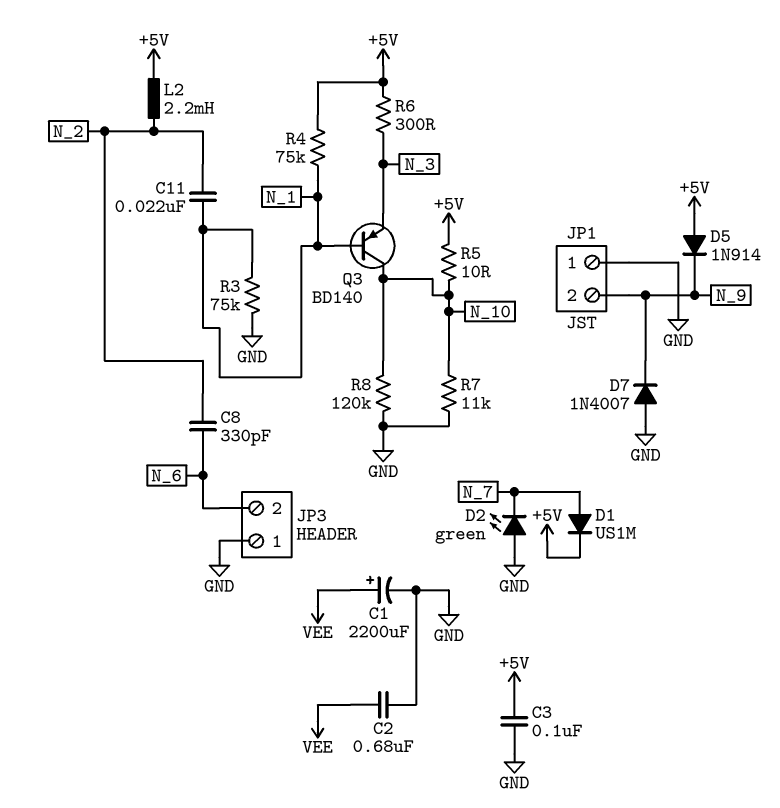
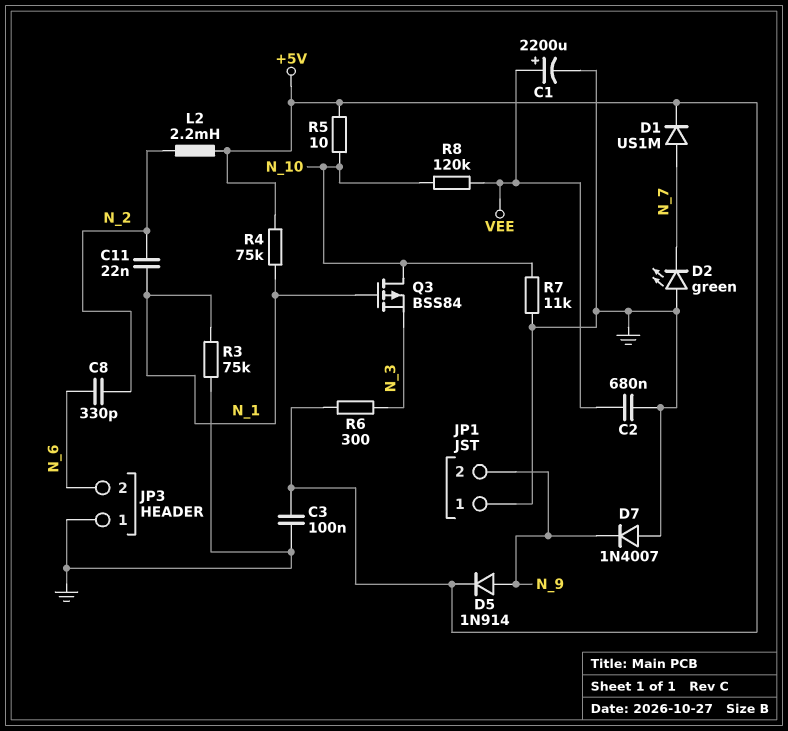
D5: diode 1N914 (A +5V, K N_9) -> diode 1N914 (A N_9, K +5V)
Q3: PNP BD140 (B N_1, C N_10, E N_3) -> PMOS BSS84 (G N_1, D N_10, S N_3)
R8: 120k (GND, N_10) -> 120k (N_10, VEE)

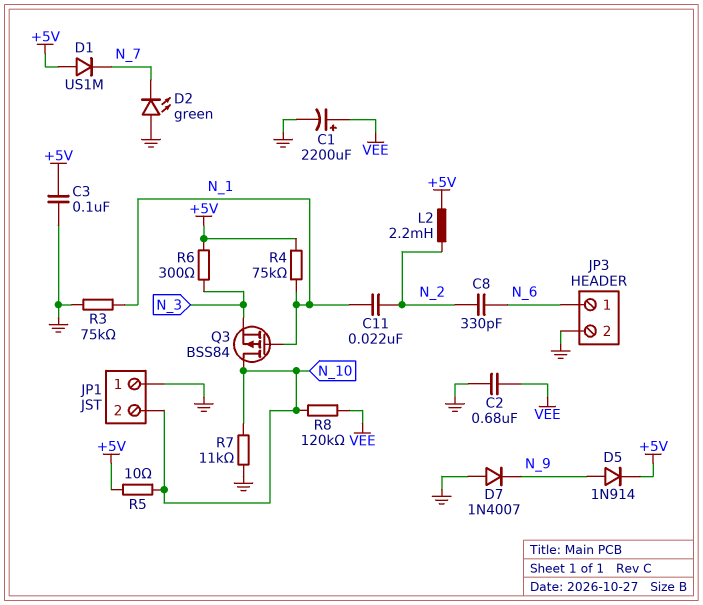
D1: diode US1M (A N_7, K +5V) -> diode US1M (A +5V, K N_7)
JP1 pin 2: N_9 -> N_10
JP3 pin 1: GND -> N_6
JP3 pin 2: N_6 -> GND

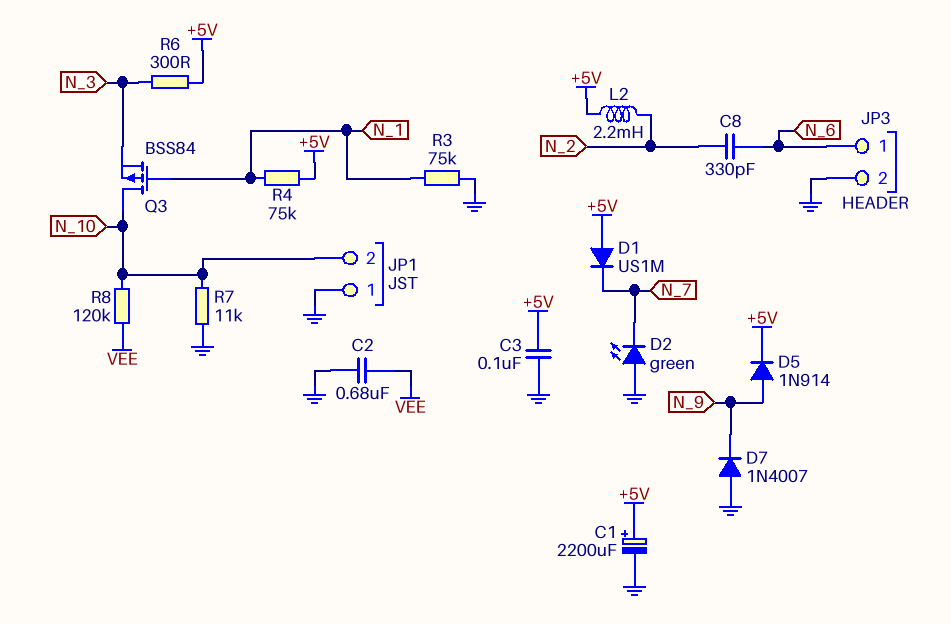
C1: 2200uF (plus VEE, minus GND) -> 2200uF (plus +5V, minus GND)
C11: 22nF (N_1, N_2) -> none
R5: 10 (+5V, N_10) -> none

